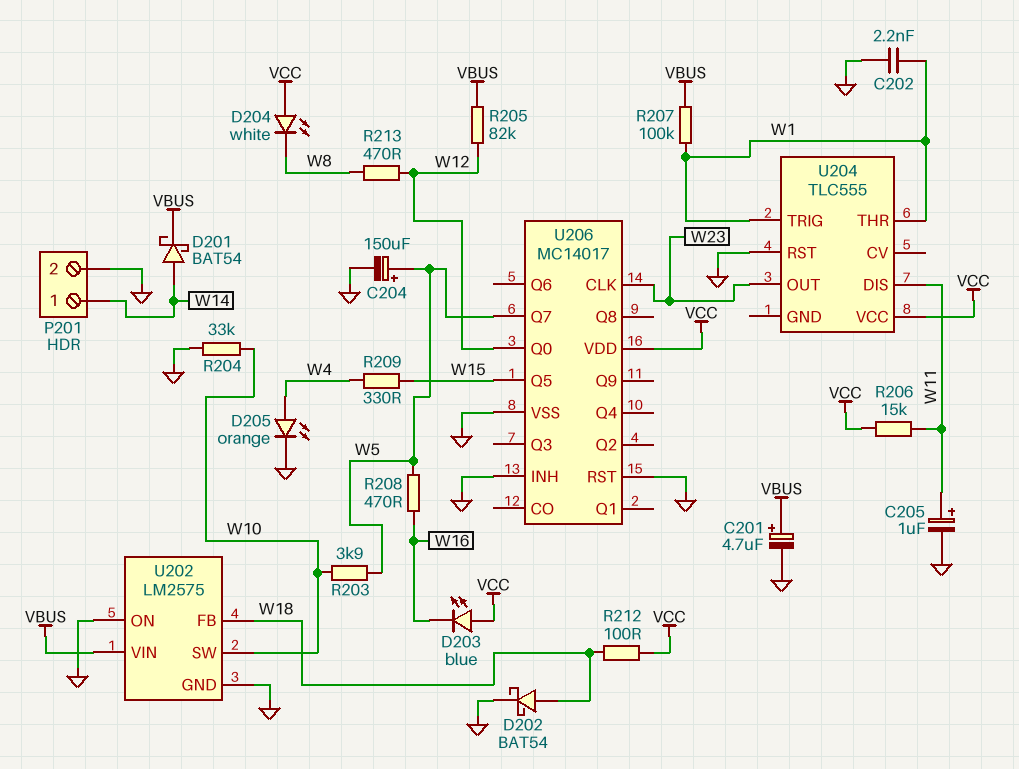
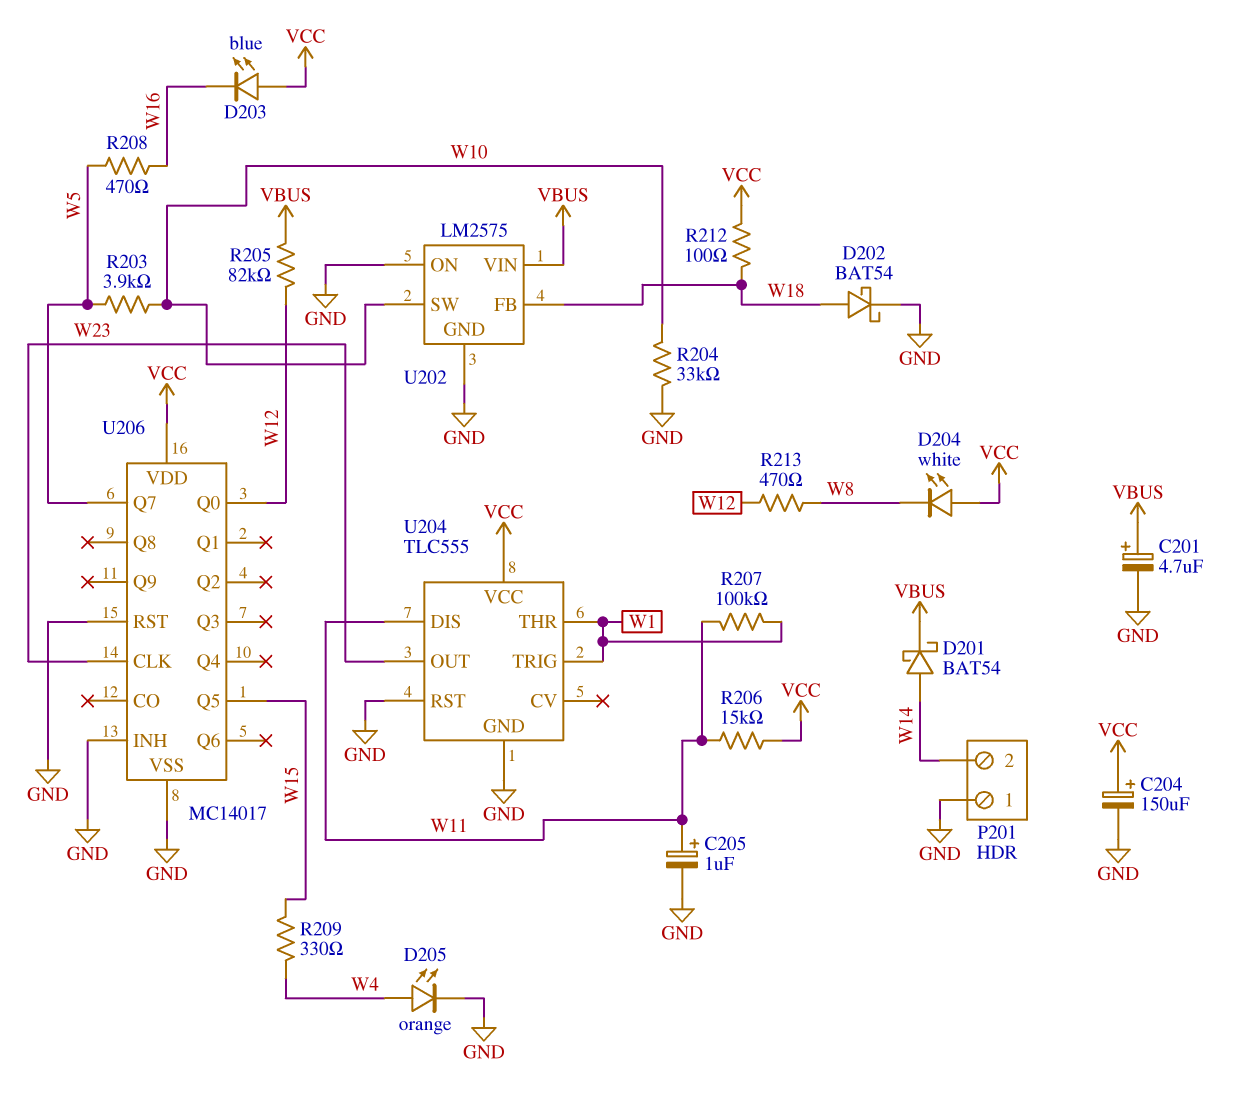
C202: 2.2nF (GND, W1) -> none
C204: 150uF (plus W5, minus GND) -> 150uF (plus VCC, minus GND)
P201 pin 1: W14 -> GND
P201 pin 2: GND -> W14
R207: 100k (VBUS, W1) -> 100k (W1, W11)
U204 pin GND: none -> GND

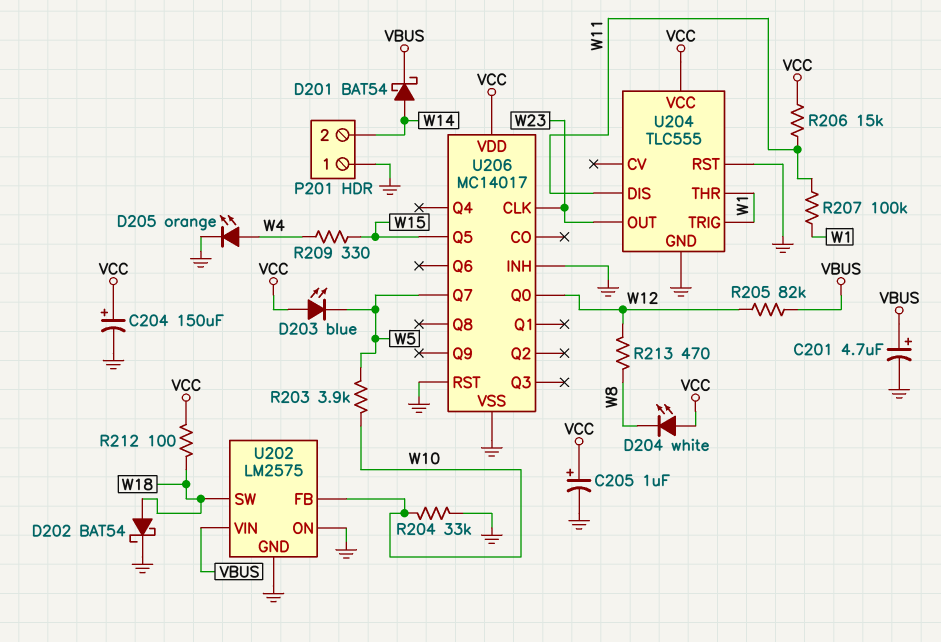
C205: 1uF (plus W11, minus GND) -> 1uF (plus VCC, minus GND)
D203: LED blue (A VCC, K W16) -> LED blue (A VCC, K W5)
R208: 470 (W5, W16) -> none
U202 pin FB: W18 -> W10
U202 pin SW: W10 -> W18

